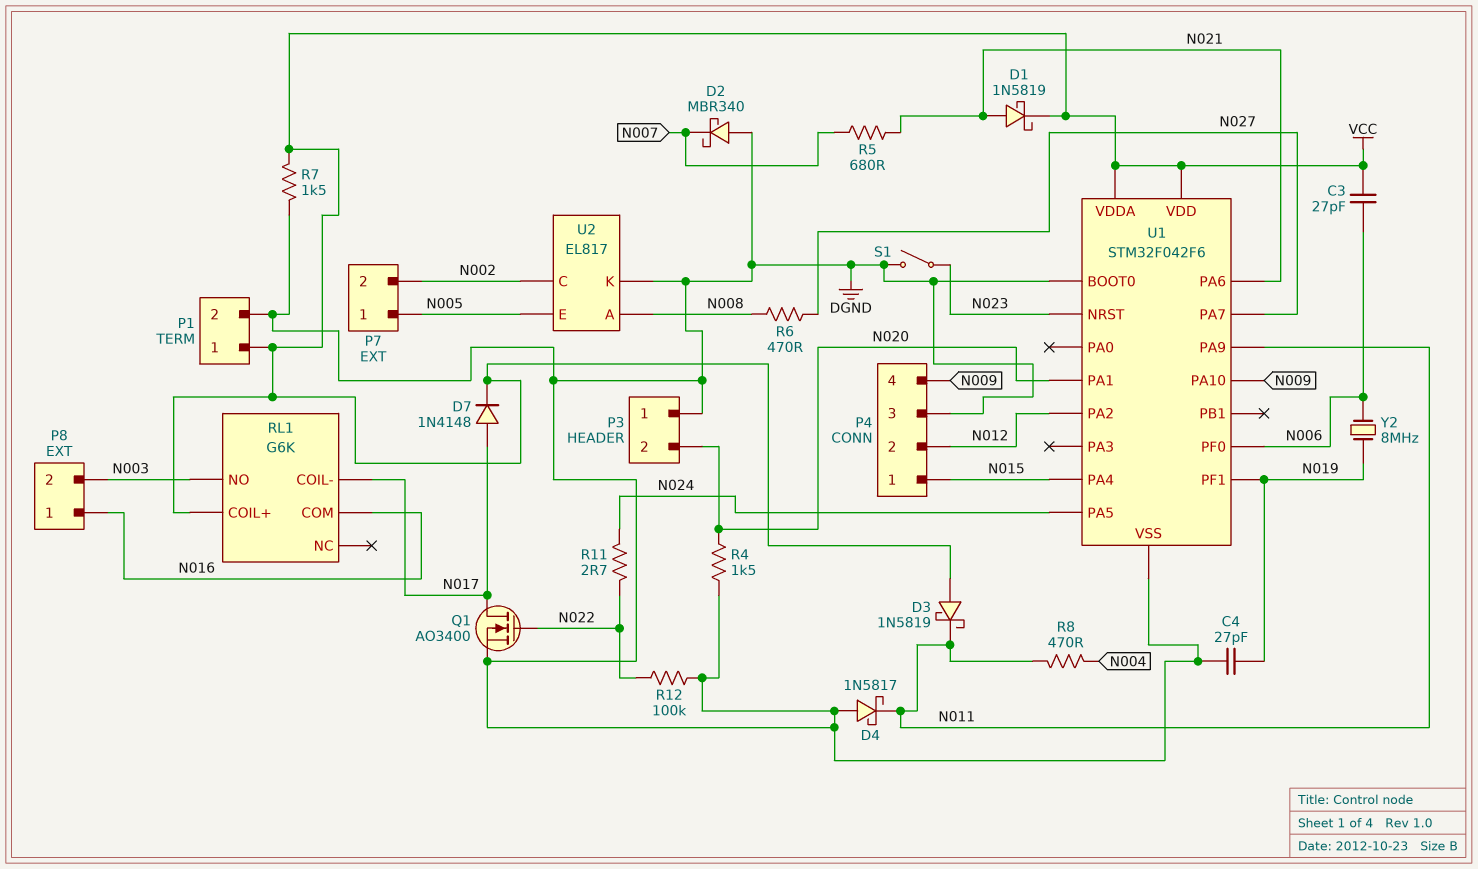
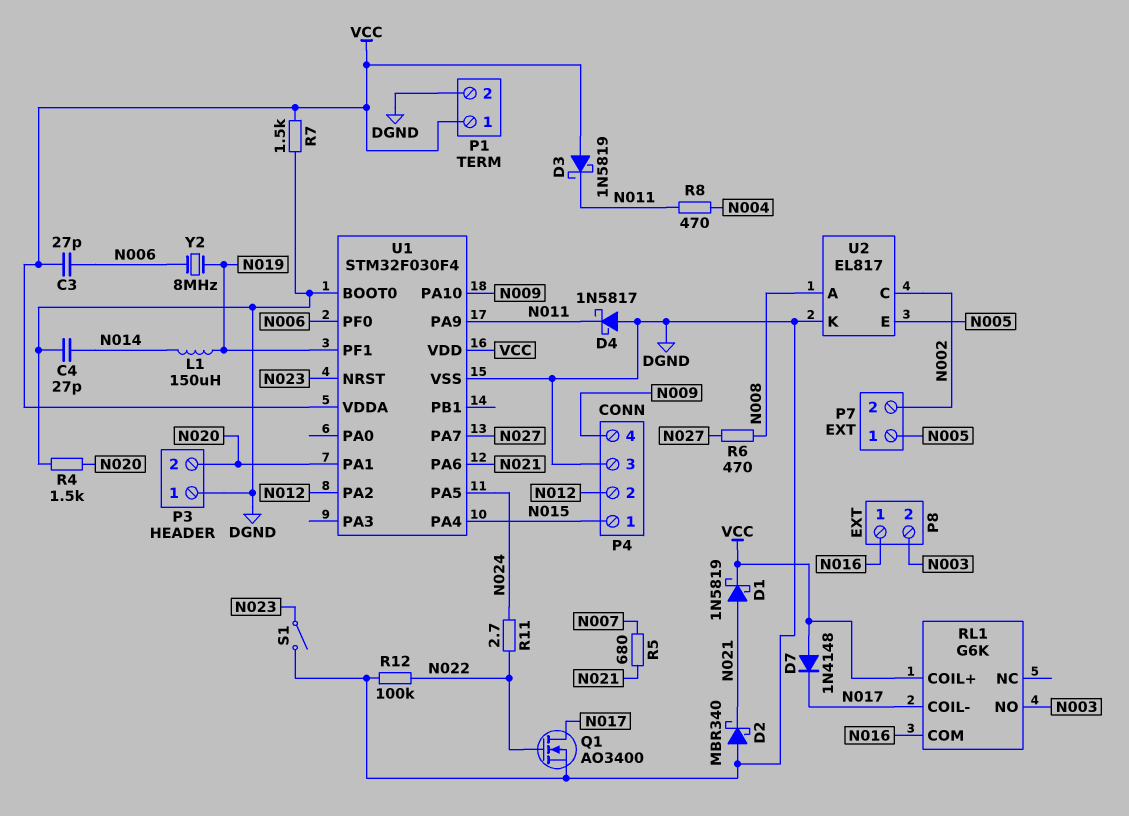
C4: 27pF (DGND, N019) -> 27pF (DGND, N014)
D2: schottky MBR340 (A DGND, K N007) -> schottky MBR340 (A DGND, K N021)
D7: diode 1N4148 (A N017, K VCC) -> diode 1N4148 (A VCC, K N017)
L1: none -> 150uH (N014, N019)
U1: STM32F042F6 -> STM32F030F4

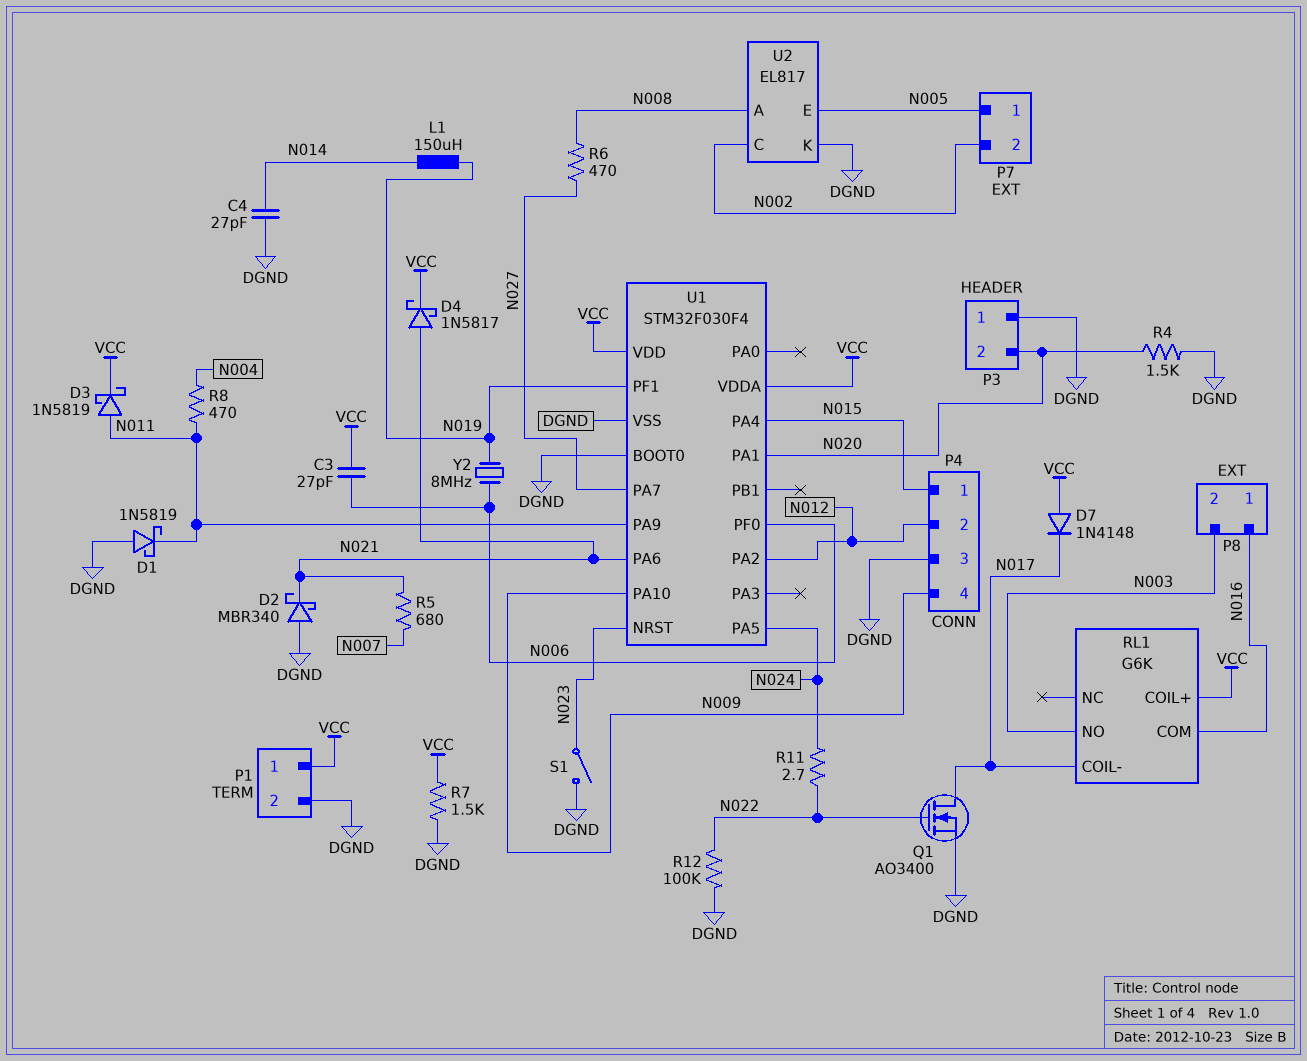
D1: schottky 1N5819 (A N021, K VCC) -> schottky 1N5819 (A DGND, K N011)
D3: schottky 1N5819 (A VCC, K N011) -> schottky 1N5819 (A N011, K VCC)
D4: schottky 1N5817 (A DGND, K N011) -> schottky 1N5817 (A N021, K VCC)

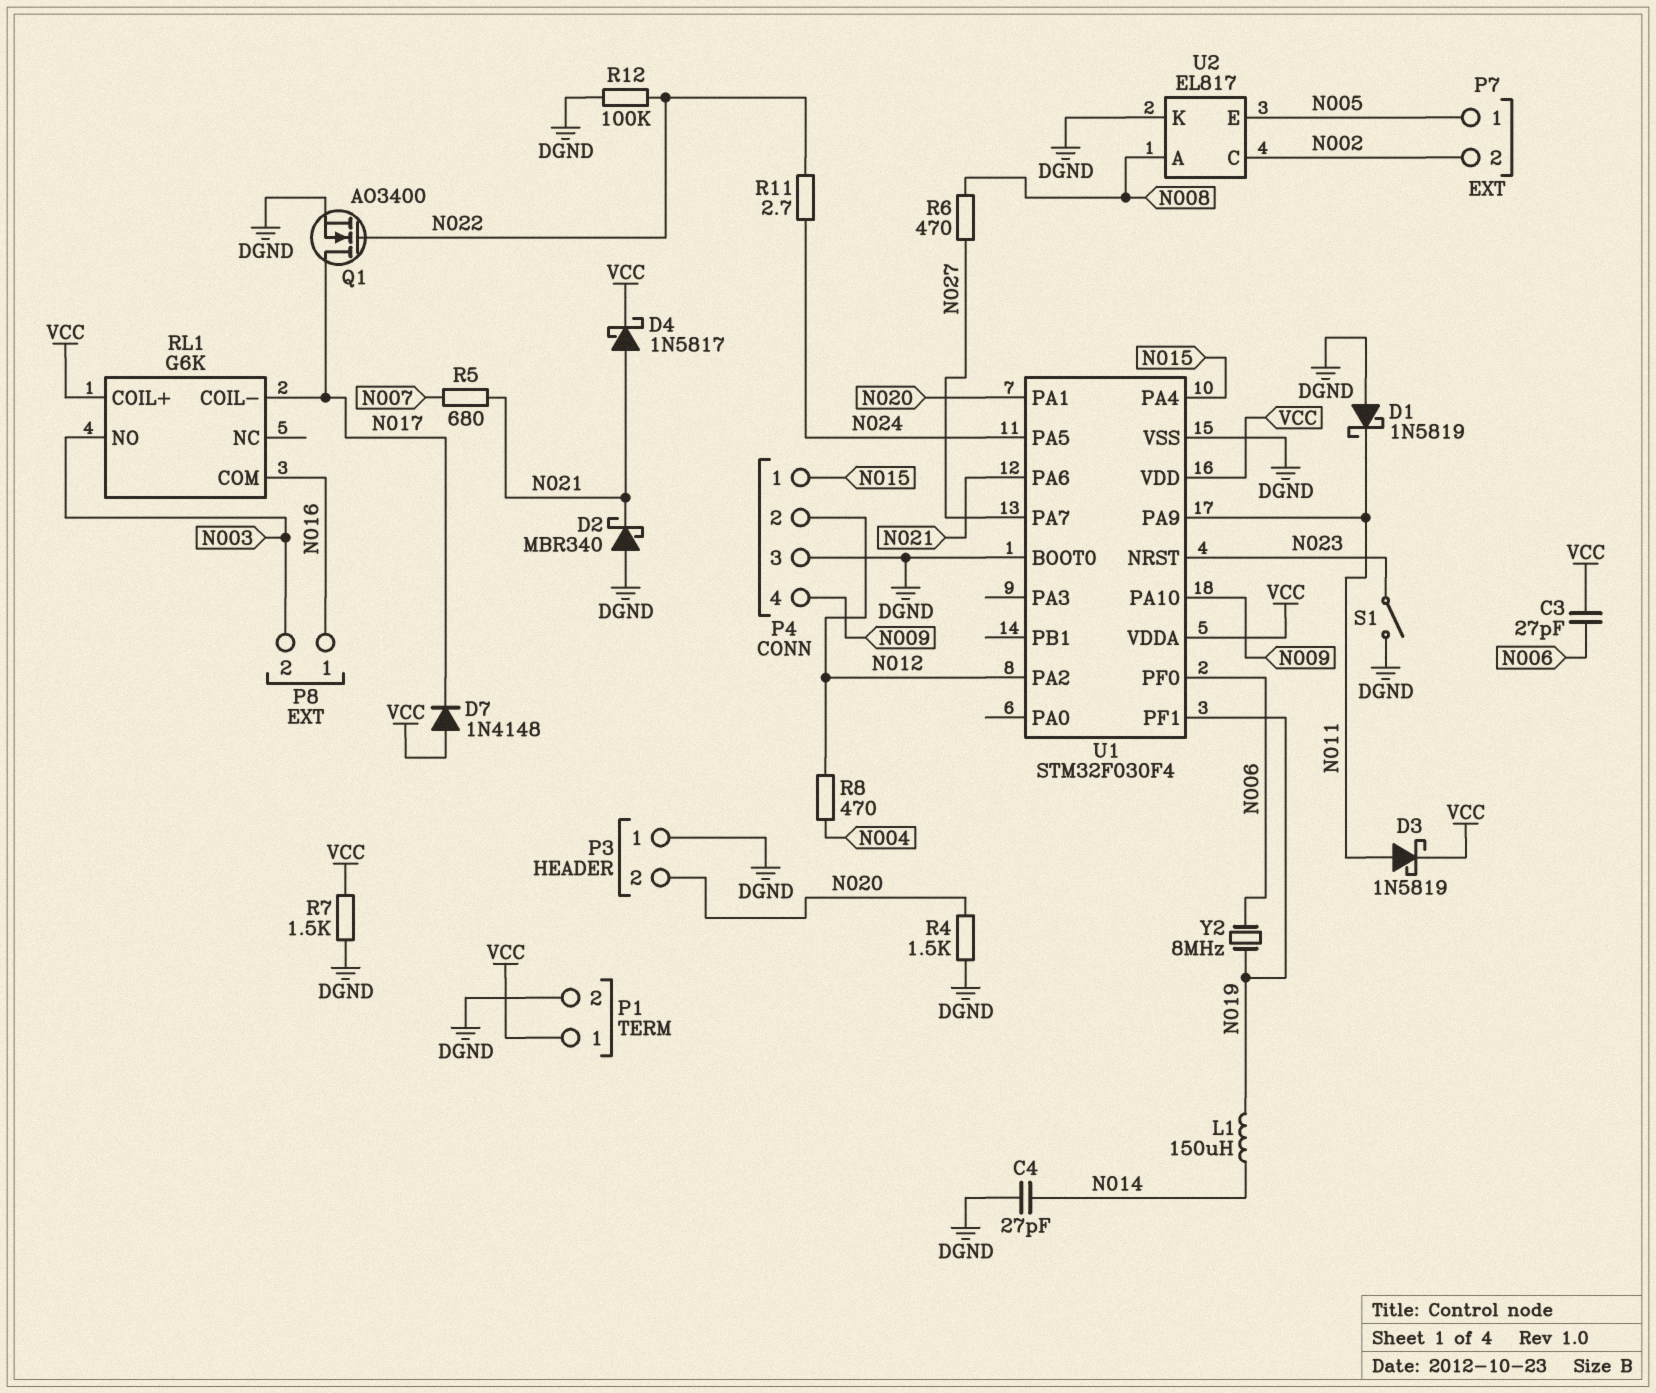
R8: 470 (N004, N011) -> 470 (N004, N012)

